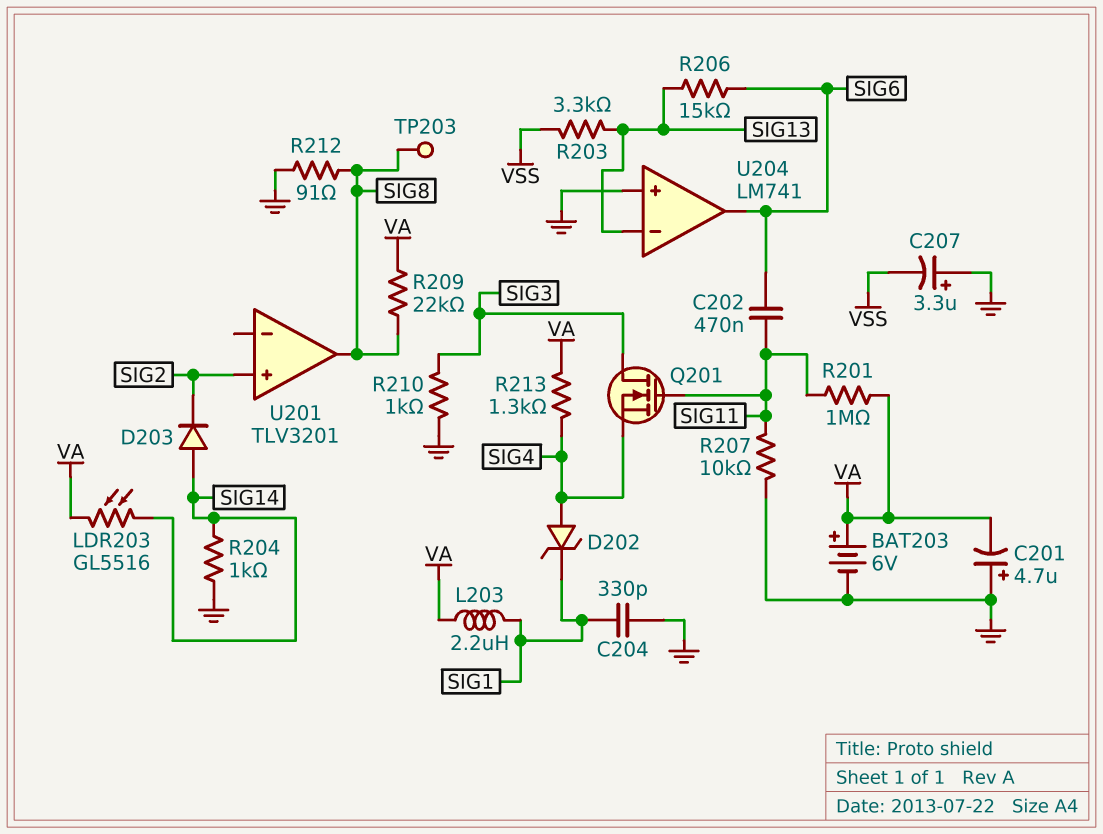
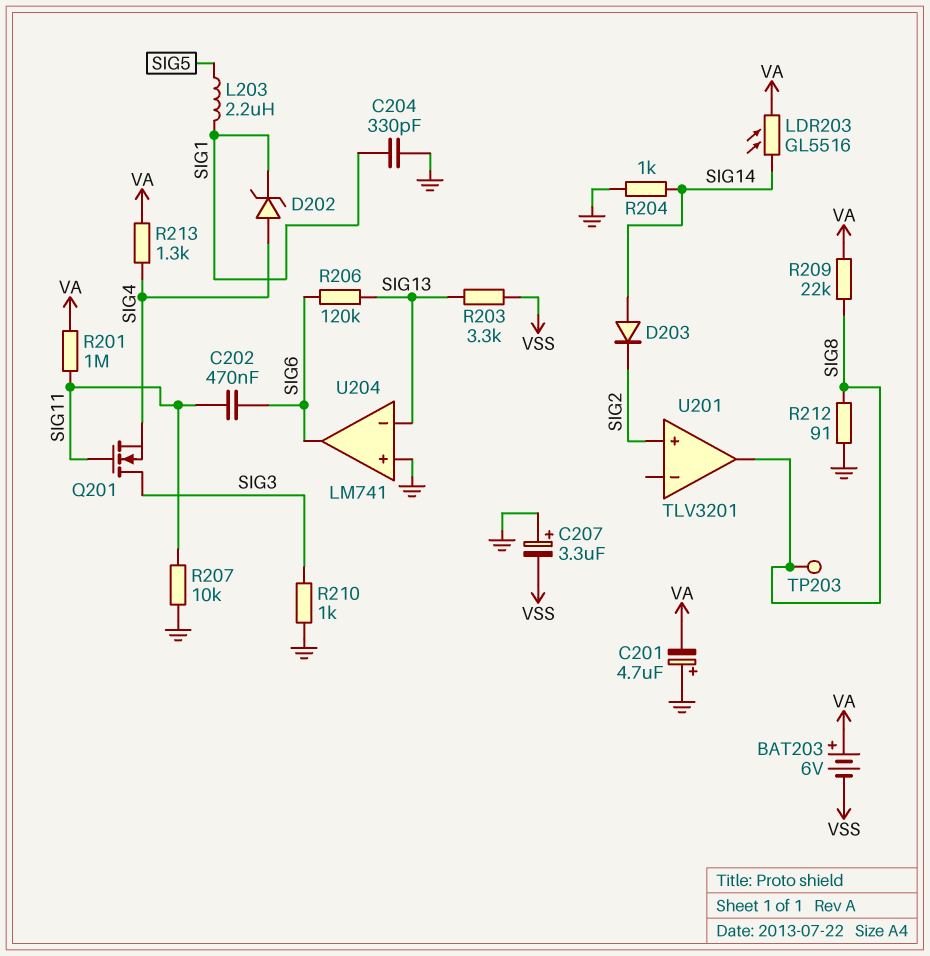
BAT203: 6V (plus VA, minus GND) -> 6V (plus VA, minus VSS)
L203: 2.2uH (SIG1, VA) -> 2.2uH (SIG1, SIG5)
R206: 15k (SIG6, SIG13) -> 120k (SIG6, SIG13)

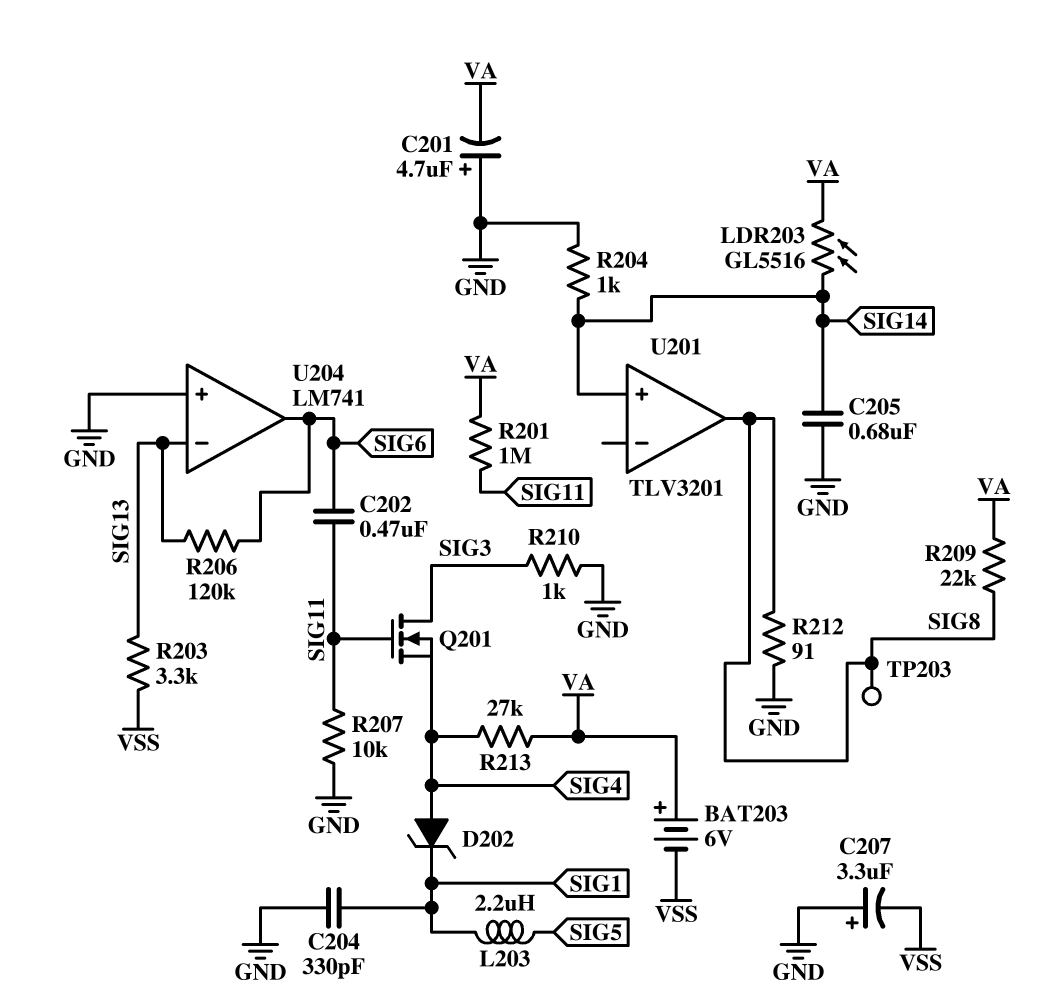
C205: none -> 680nF (GND, SIG14)
D203: diode (A SIG14, K SIG2) -> none
R213: 1.3k (SIG4, VA) -> 27k (SIG4, VA)
U201 pin in+: SIG2 -> SIG14

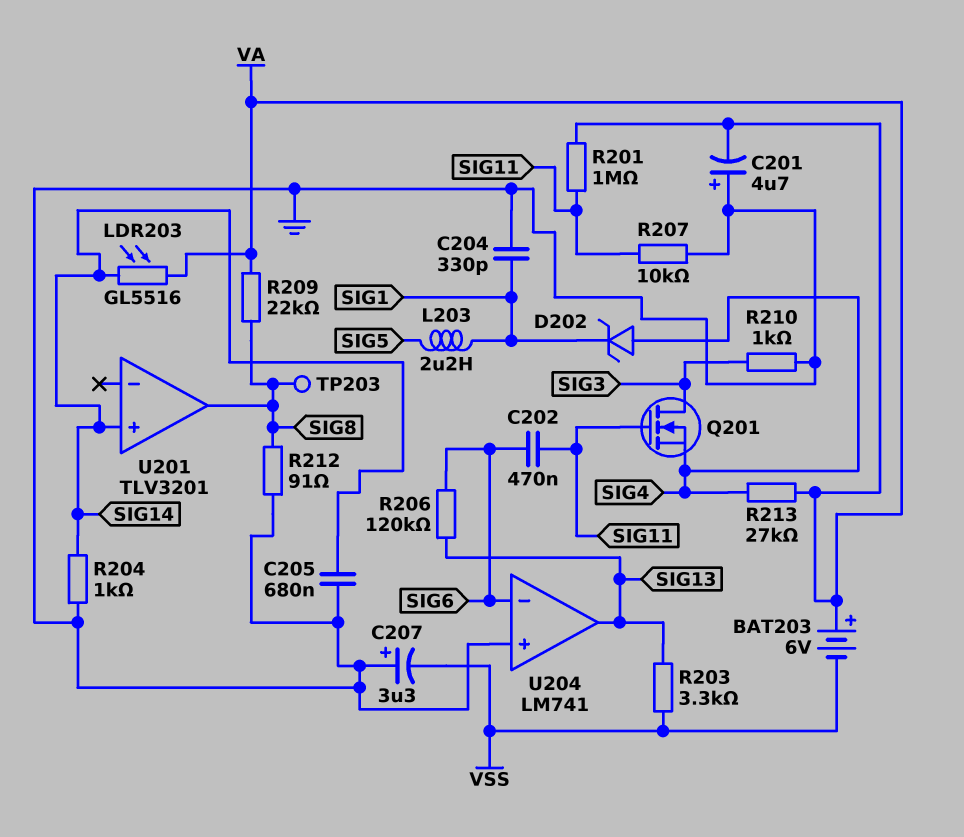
U204 pin in-: SIG13 -> SIG6
U204 pin out: SIG6 -> SIG13

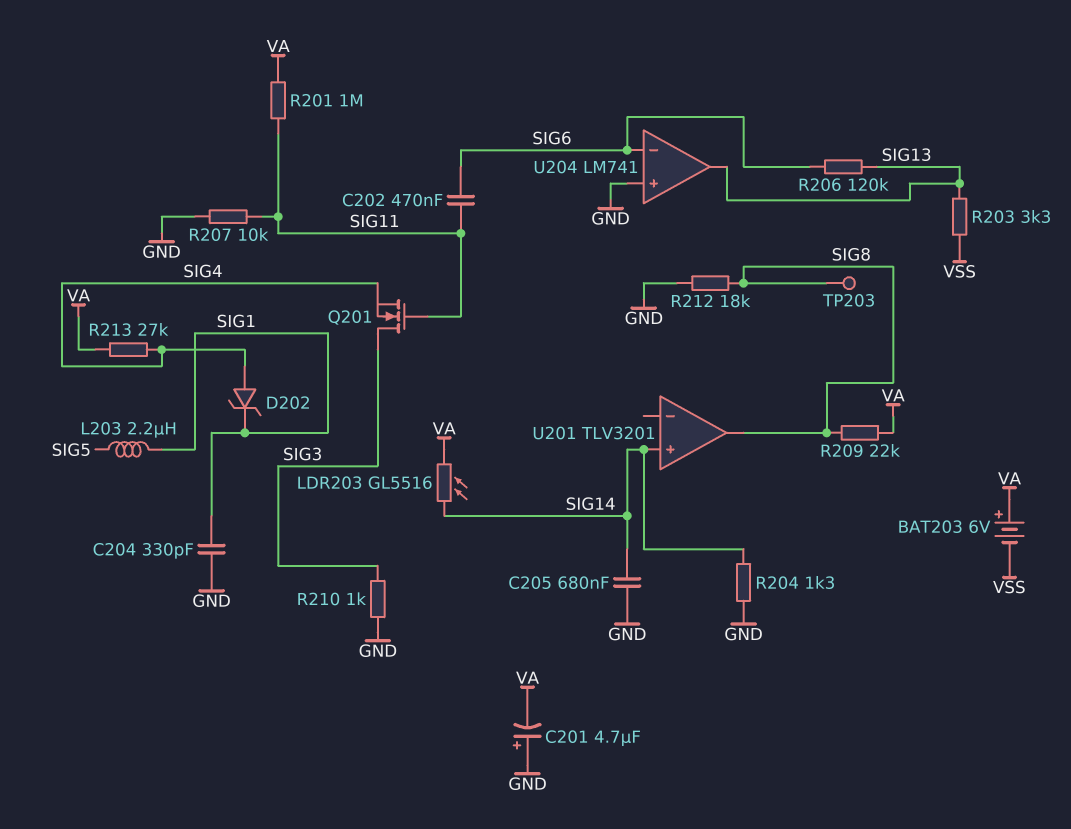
C207: 3.3uF (plus GND, minus VSS) -> none
R204: 1k (GND, SIG14) -> 1.3k (GND, SIG14)
R212: 91 (GND, SIG8) -> 18k (GND, SIG8)

